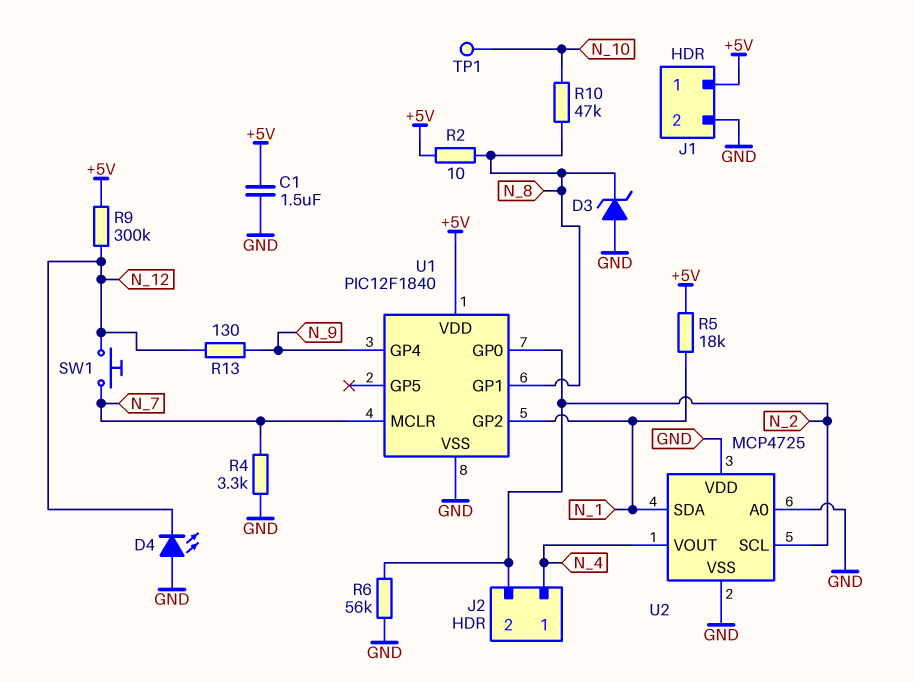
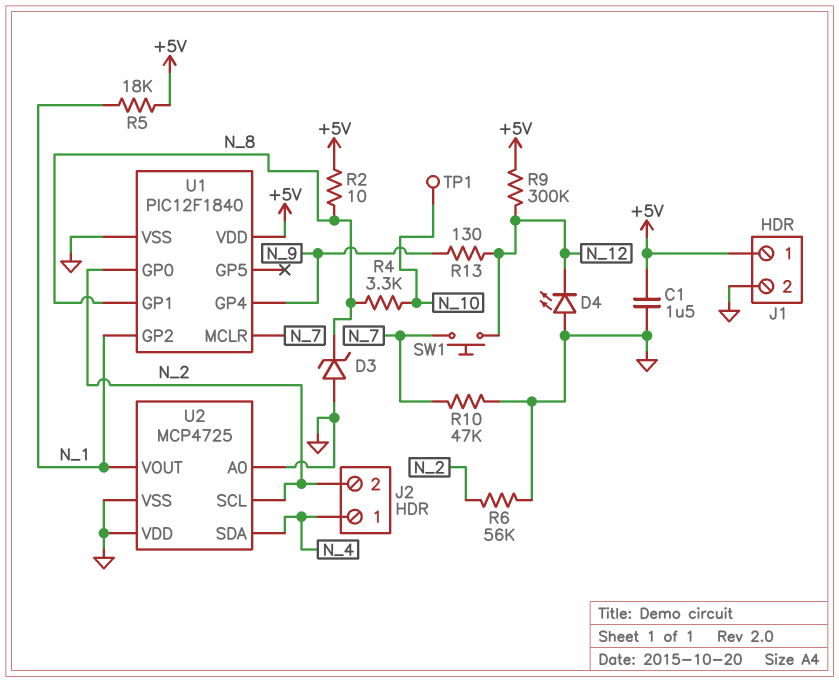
R4: 3.3k (GND, N_7) -> 3.3k (N_8, N_10)
R10: 47k (N_8, N_10) -> 47k (GND, N_7)
U2 pin SDA: N_1 -> N_4
U2 pin VOUT: N_4 -> N_1

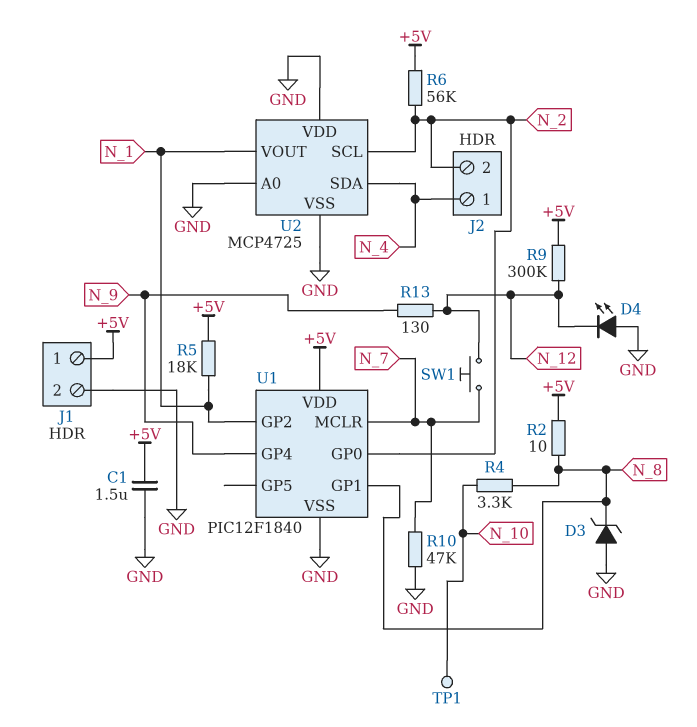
R6: 56k (GND, N_2) -> 56k (+5V, N_2)

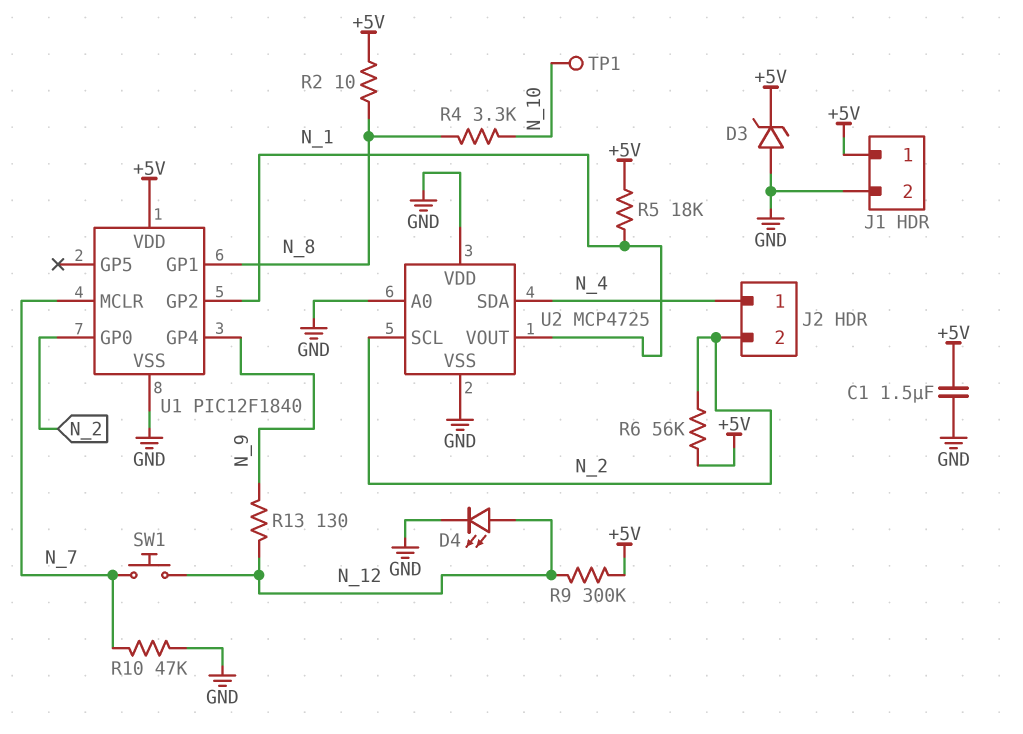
D3: zener (A GND, K N_8) -> zener (A GND, K +5V)
D4: LED (A GND, K N_12) -> LED (A N_12, K GND)

